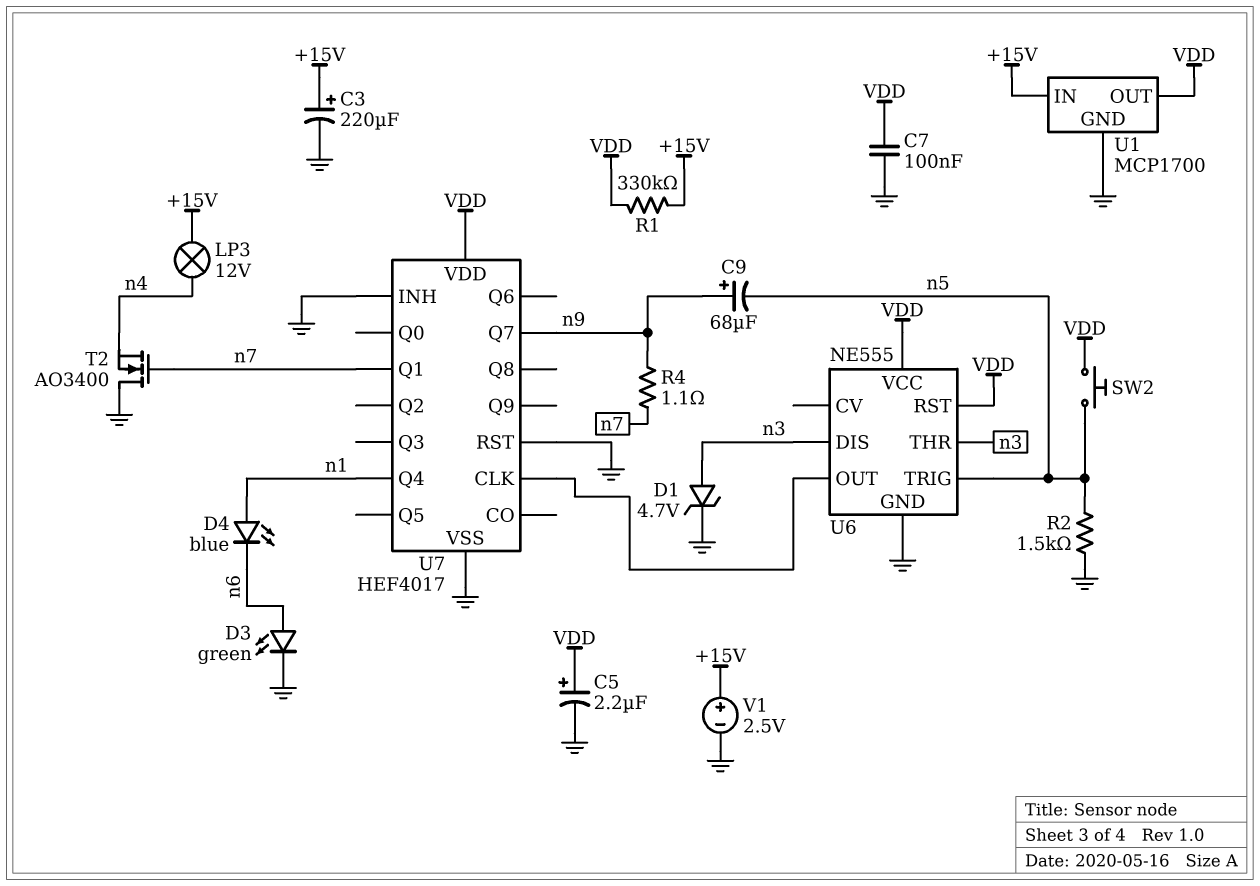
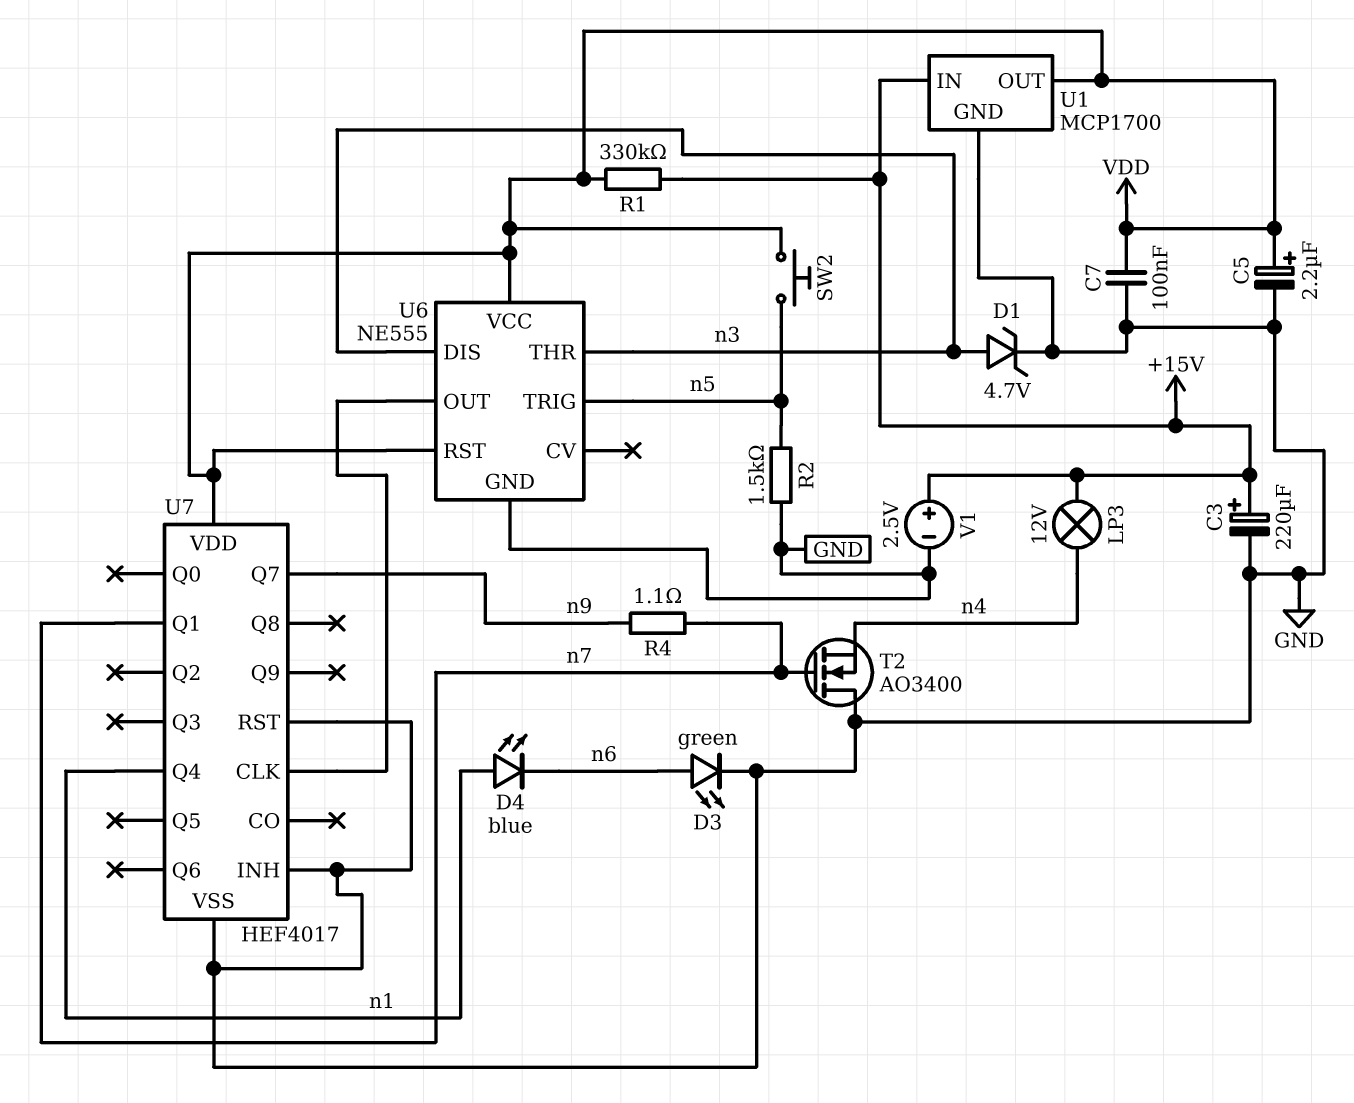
C9: 68uF (plus n9, minus n5) -> none

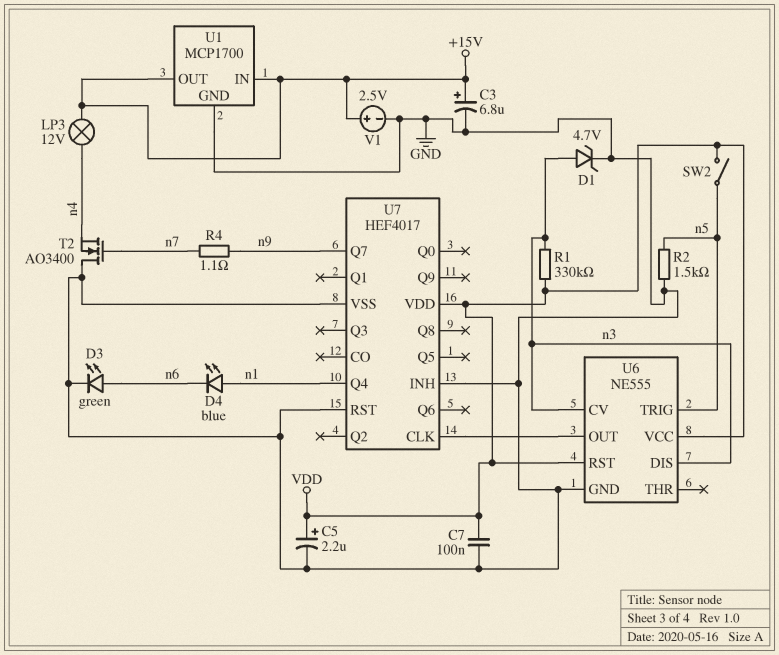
C3: 220uF (plus +15V, minus GND) -> 6.8uF (plus +15V, minus GND)
R1: 330k (+15V, VDD) -> 330k (VDD, n3)
SW2: button (VDD, n5) -> switch (VDD, n5)
U1 pin OUT: VDD -> +15V
U6 pin CV: none -> n3
U6 pin THR: n3 -> none
U7 pin Q1: n7 -> none

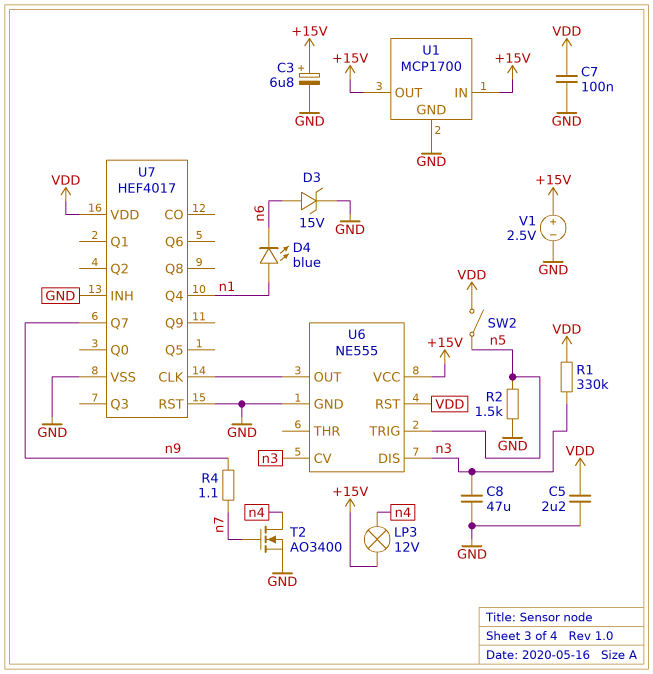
C5: 2.2uF (plus VDD, minus GND) -> 2.2uF (GND, VDD)
C8: none -> 47uF (GND, n3)
D1: zener 4.7V (A n3, K GND) -> none
D3: LED green (A n6, K GND) -> zener 15V (A n6, K GND)
T2: NMOS AO3400 (G n7, D GND, S n4) -> NMOS AO3400 (G n7, D n4, S GND)
U6 pin VCC: VDD -> +15V

